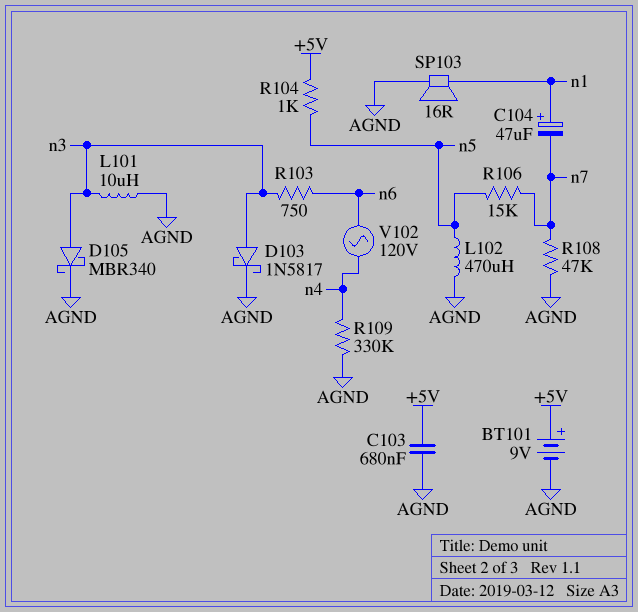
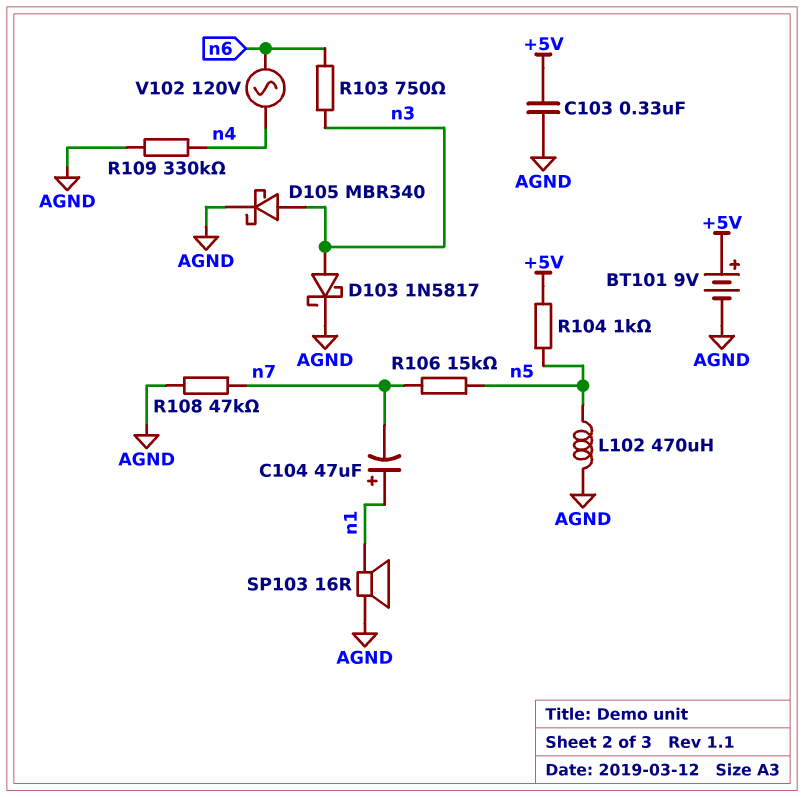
C103: 680nF (+5V, AGND) -> 330nF (+5V, AGND)
L101: 10uH (AGND, n3) -> none

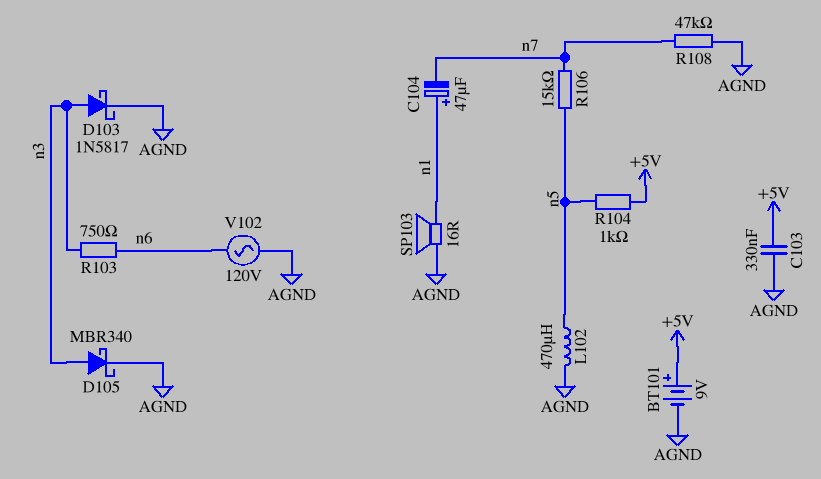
R109: 330k (AGND, n4) -> none
V102: AC 120V (n4, n6) -> AC 120V (AGND, n6)

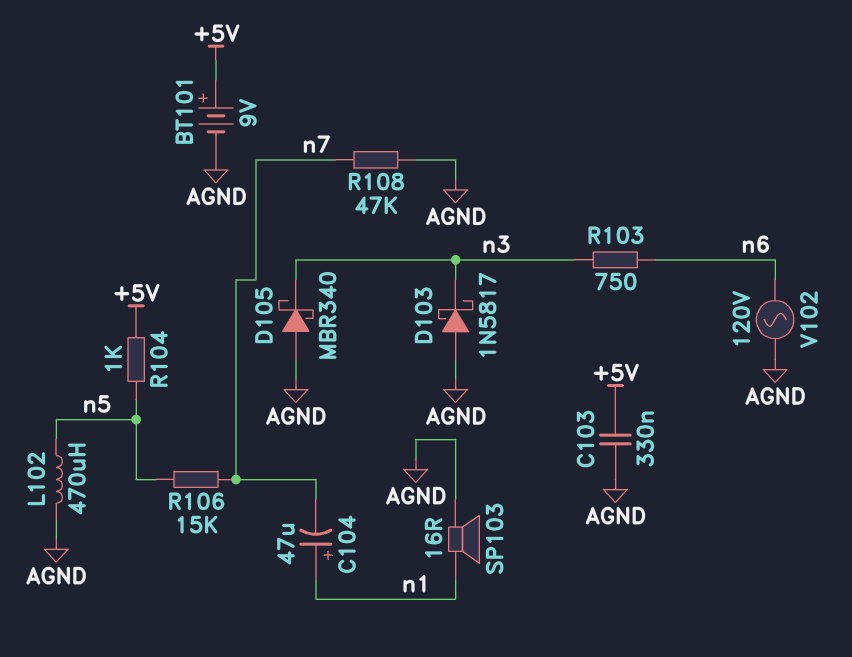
D103: schottky 1N5817 (A n3, K AGND) -> schottky 1N5817 (A AGND, K n3)
D105: schottky MBR340 (A n3, K AGND) -> schottky MBR340 (A AGND, K n3)

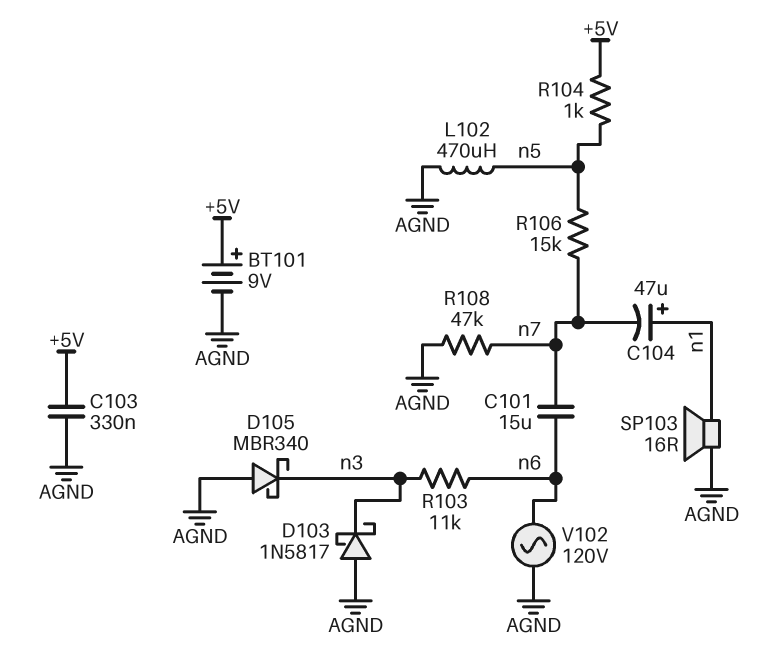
C101: none -> 15uF (n6, n7)
R103: 750 (n3, n6) -> 11k (n3, n6)

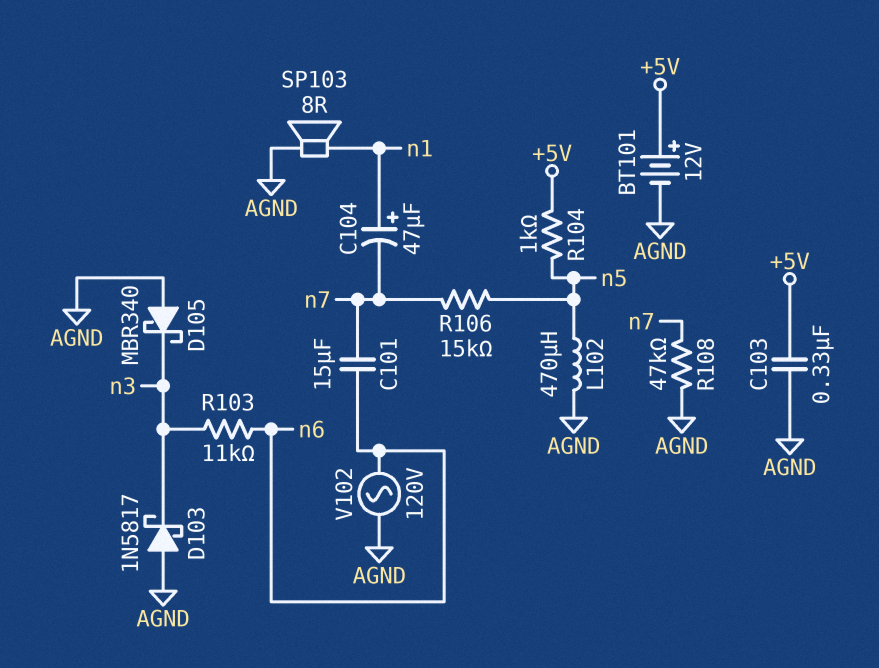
BT101: 9V (plus +5V, minus AGND) -> 12V (plus +5V, minus AGND)
SP103: speaker 16R (AGND, n1) -> speaker 8R (AGND, n1)

